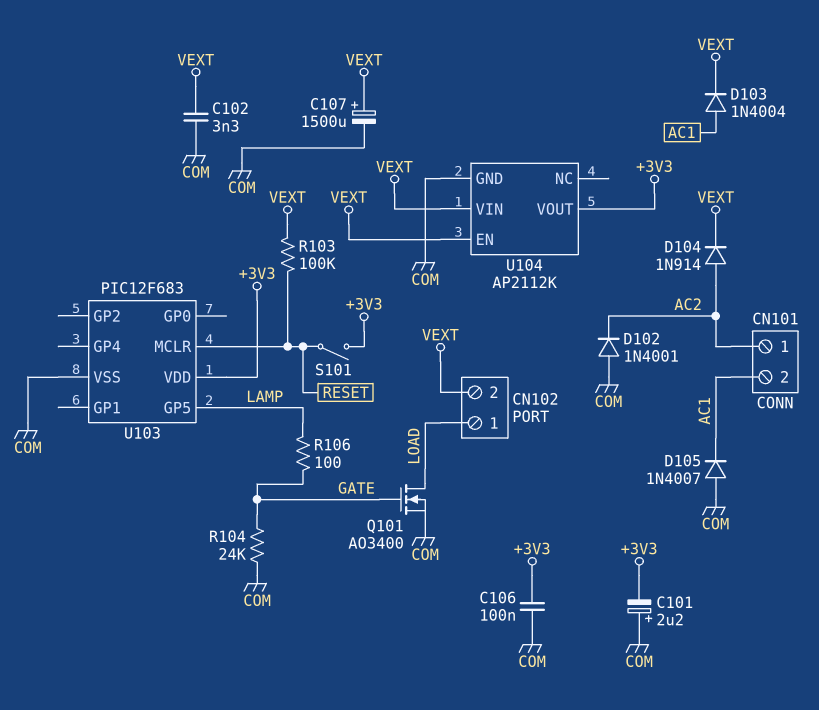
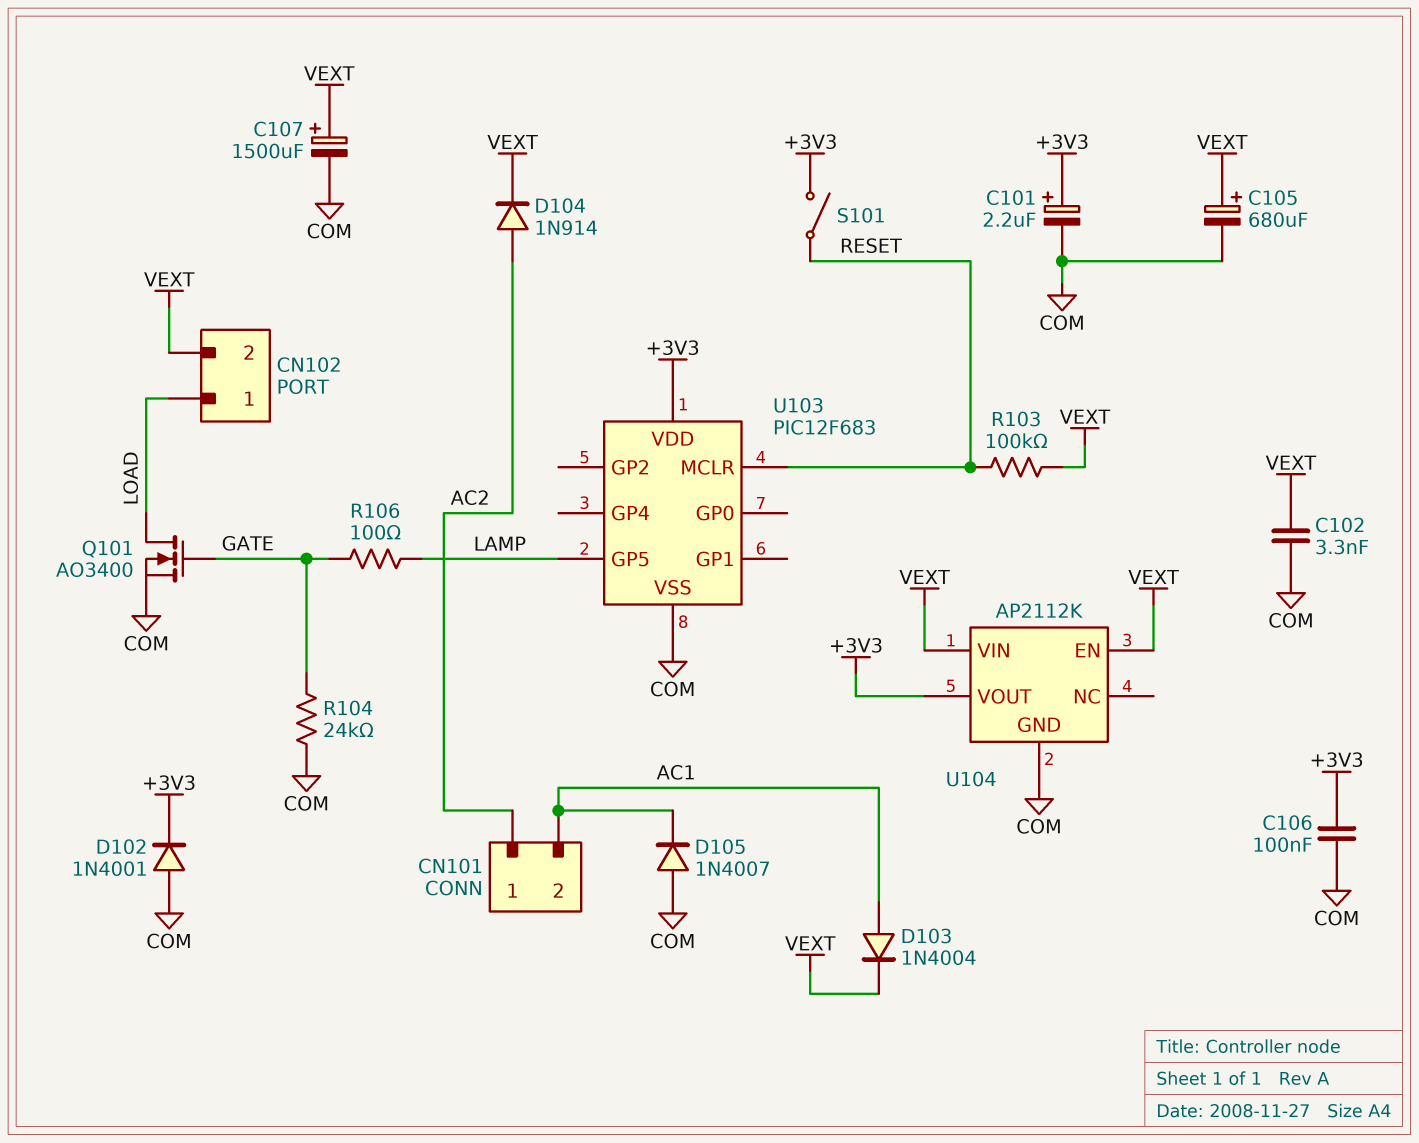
C101: 2.2uF (plus COM, minus +3V3) -> 2.2uF (plus +3V3, minus COM)
C105: none -> 680uF (plus VEXT, minus COM)
D102: diode 1N4001 (A COM, K AC2) -> diode 1N4001 (A COM, K +3V3)

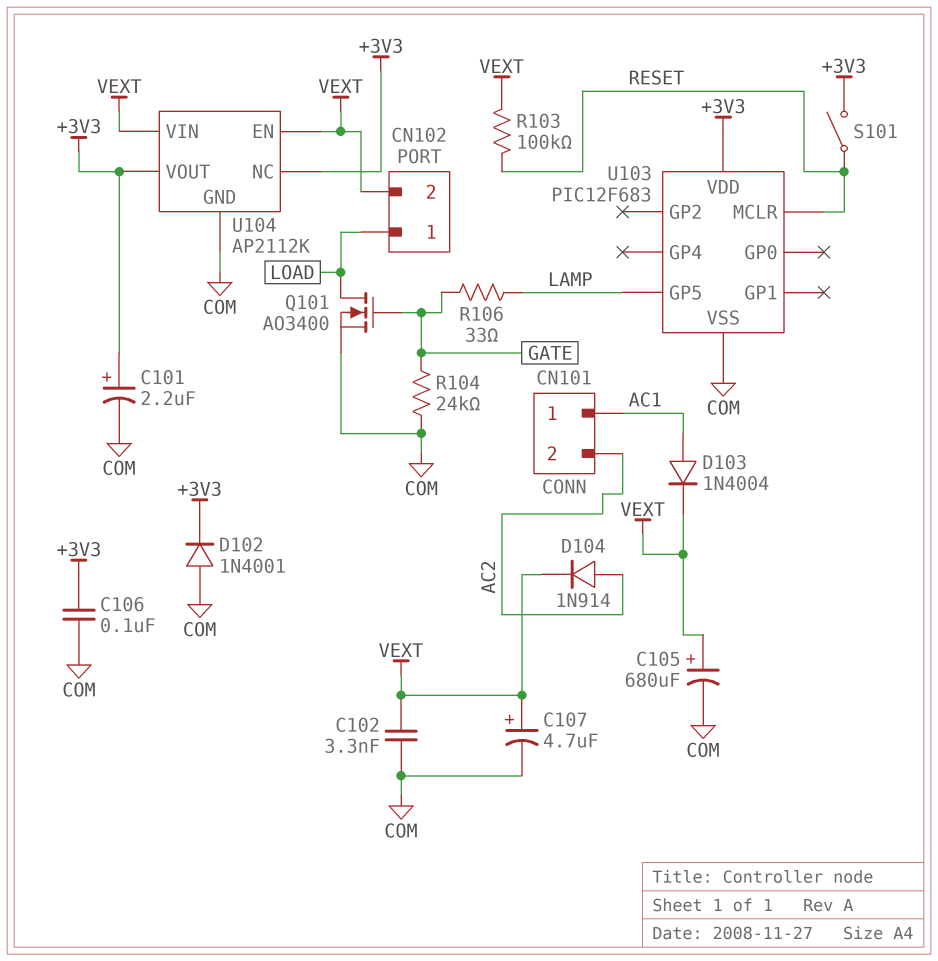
C107: 1500uF (plus VEXT, minus COM) -> 4.7uF (plus VEXT, minus COM)
CN101 pin 1: AC2 -> AC1
CN101 pin 2: AC1 -> AC2
D105: diode 1N4007 (A COM, K AC1) -> none
R106: 100 (GATE, LAMP) -> 33 (GATE, LAMP)
U104 pin NC: none -> +3V3

